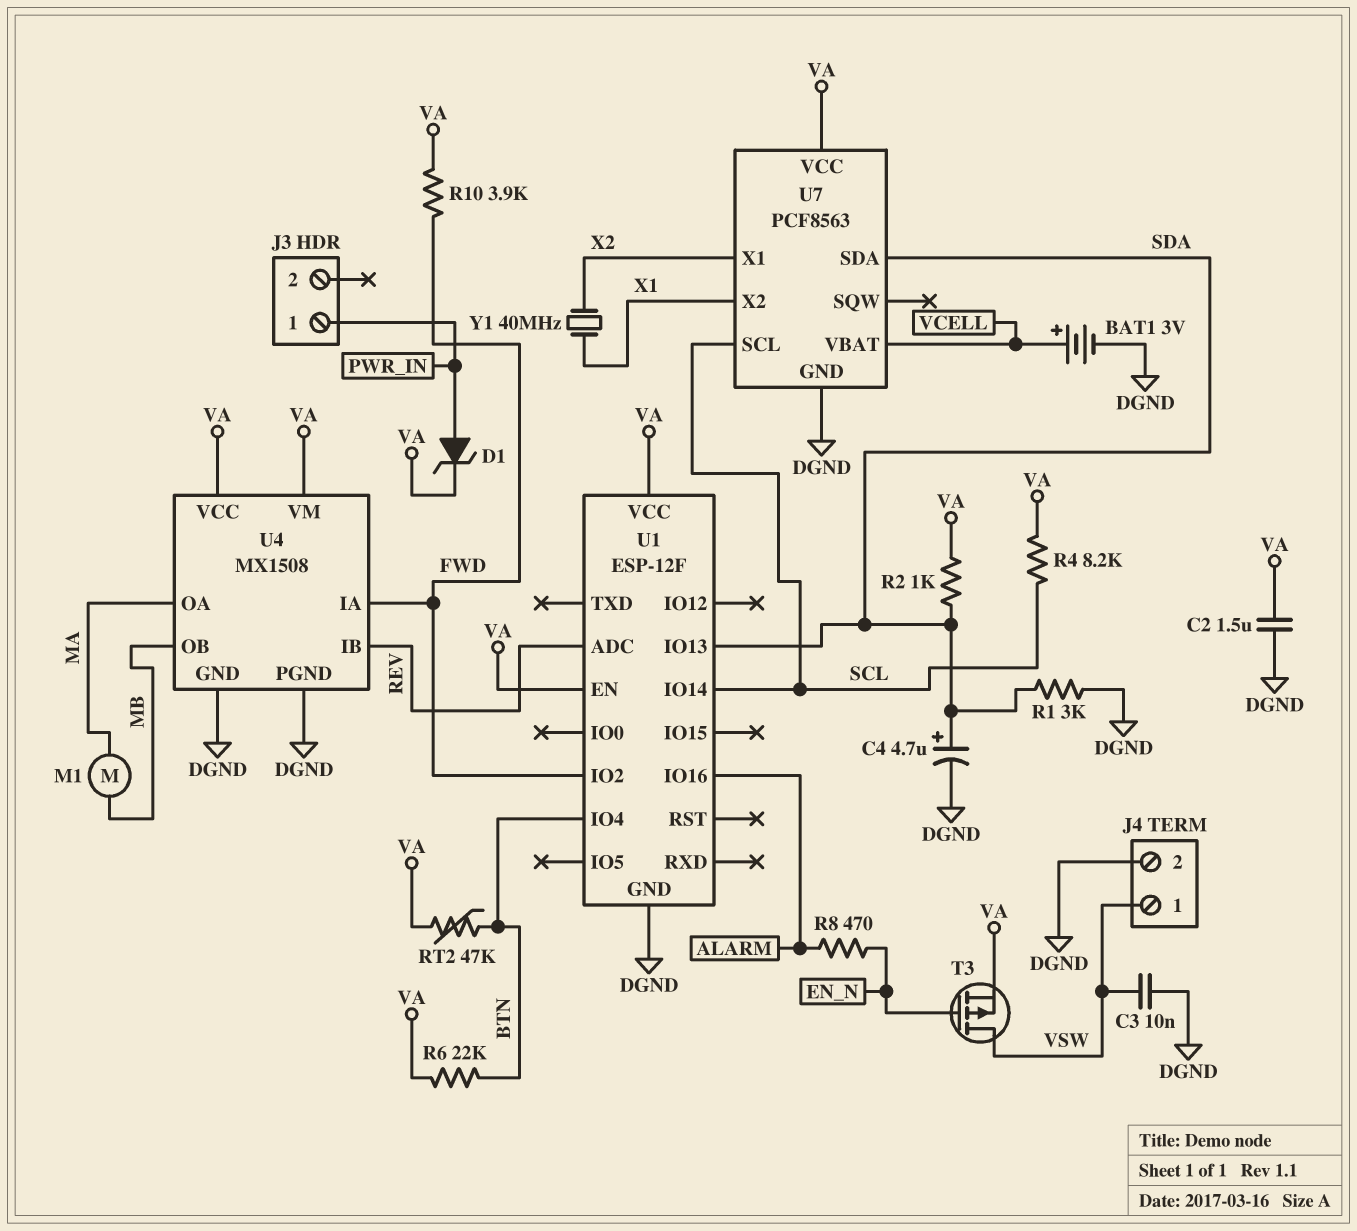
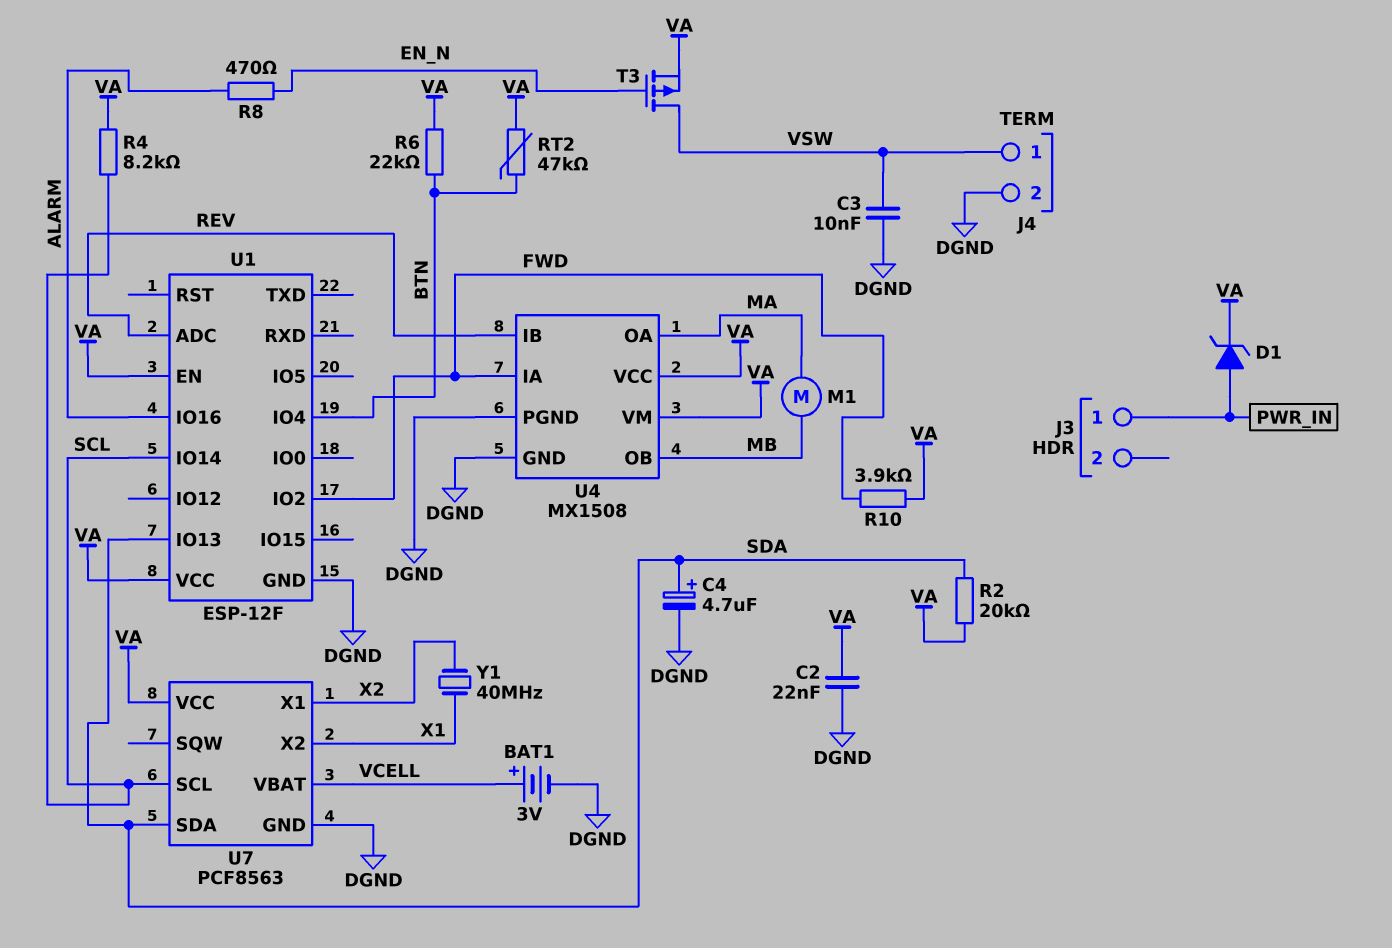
C2: 1.5uF (DGND, VA) -> 22nF (DGND, VA)
R1: 3k (DGND, SDA) -> none
R2: 1k (SDA, VA) -> 20k (SDA, VA)

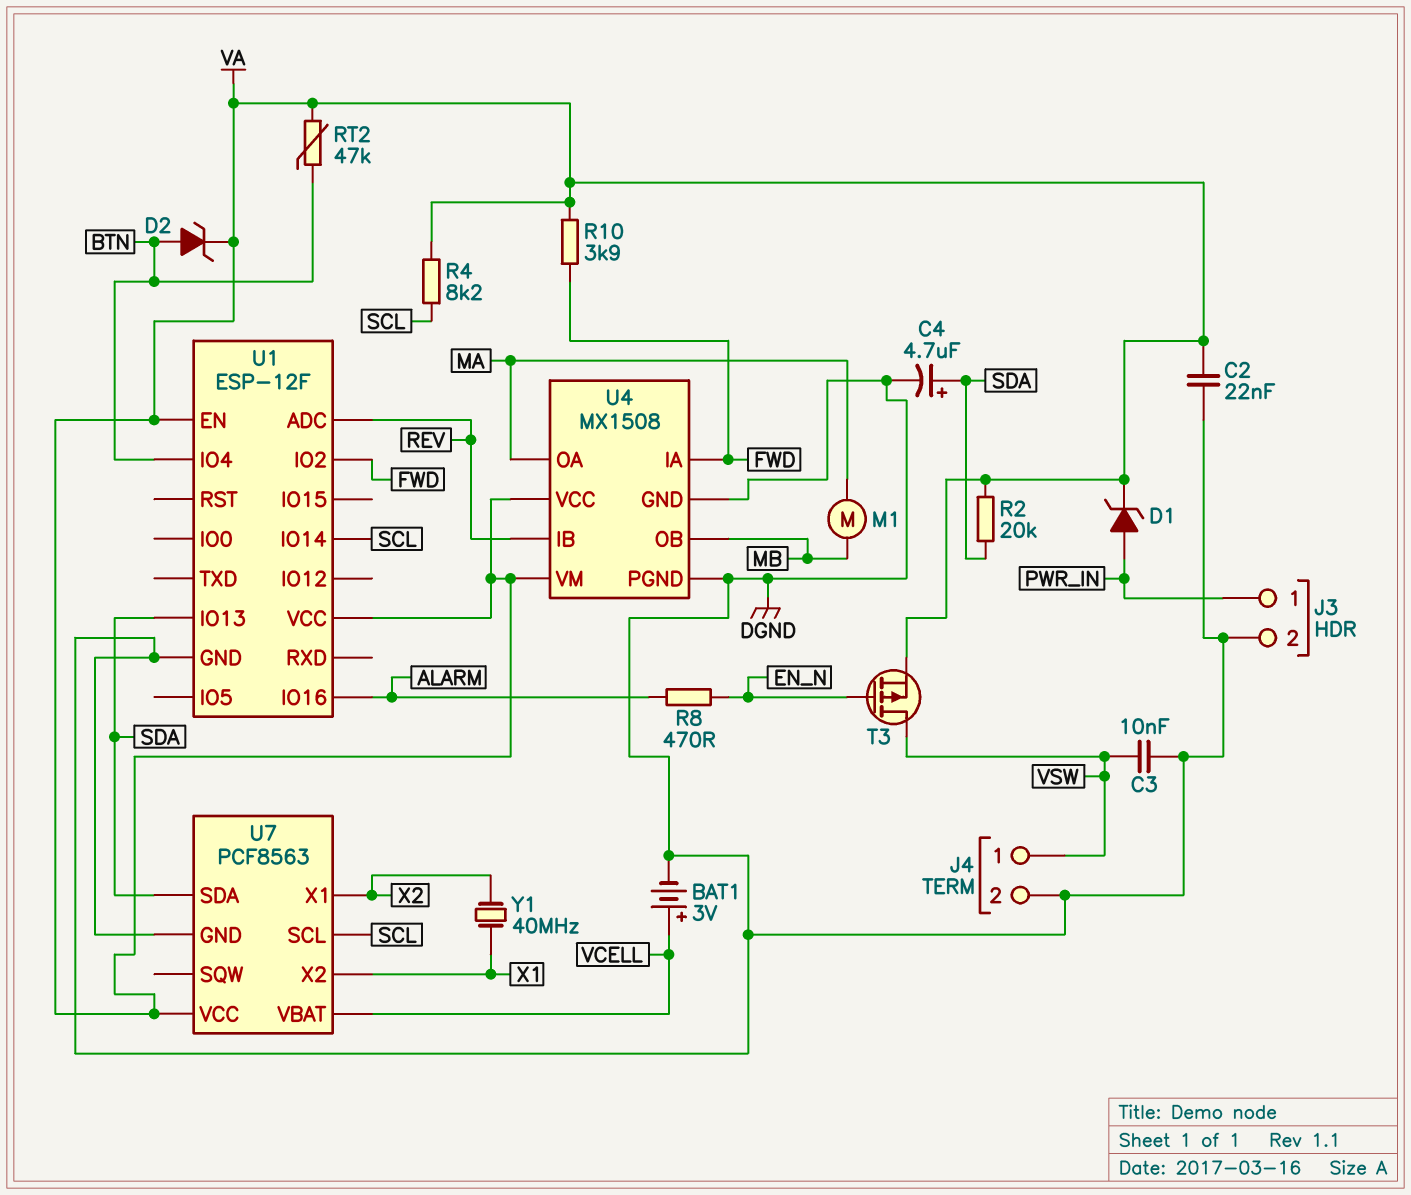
D2: none -> zener (A BTN, K VA)
J3 pin 2: none -> DGND
R6: 22k (BTN, VA) -> none

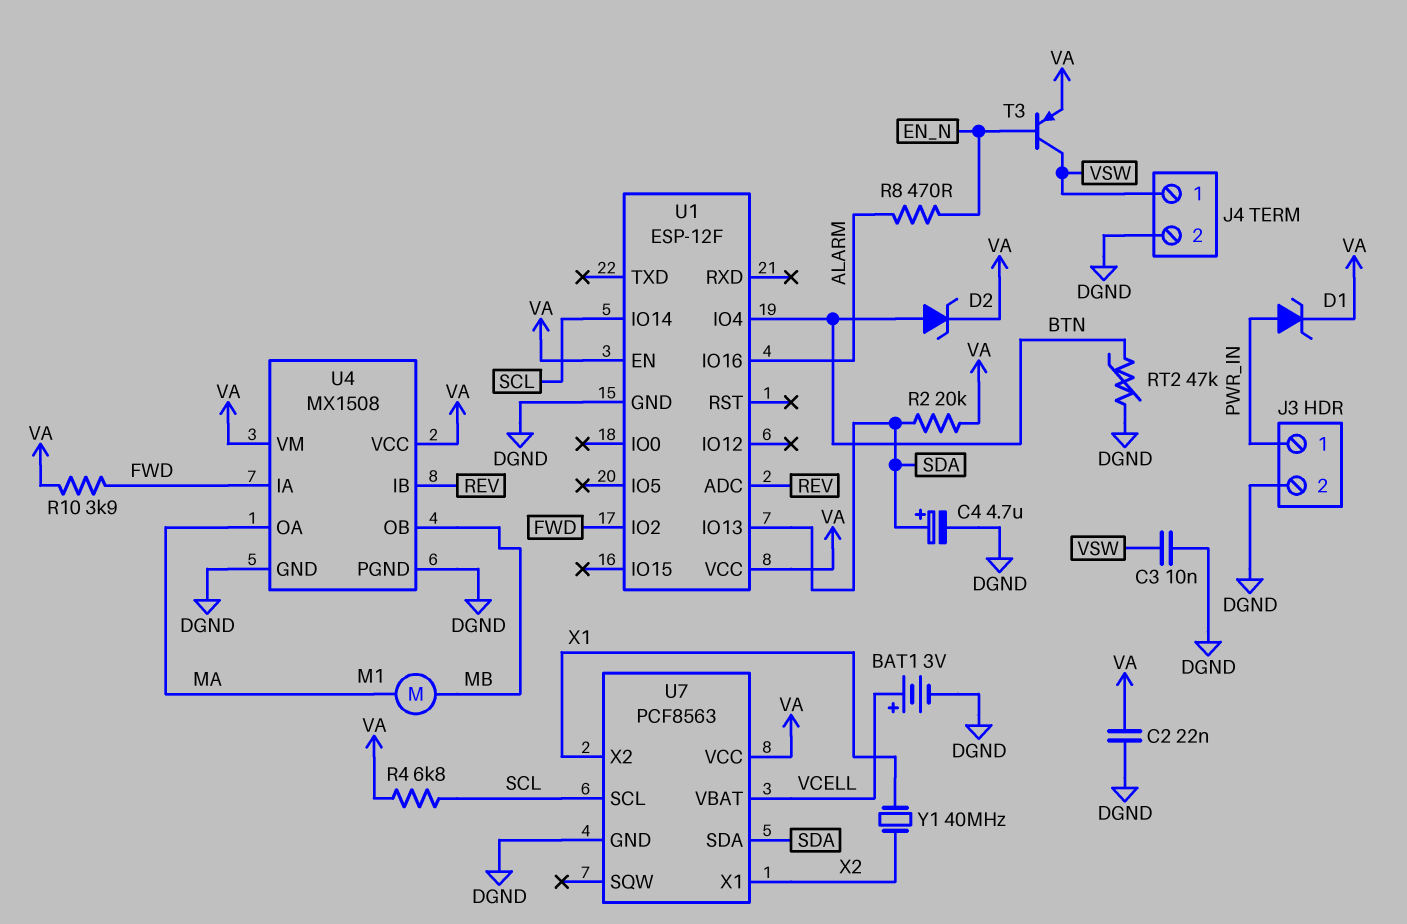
R4: 8.2k (SCL, VA) -> 6.8k (SCL, VA)
RT2: 47k (BTN, VA) -> 47k (BTN, DGND)
T3: PMOS (G EN_N, D VSW, S VA) -> PNP (B EN_N, C VSW, E VA)

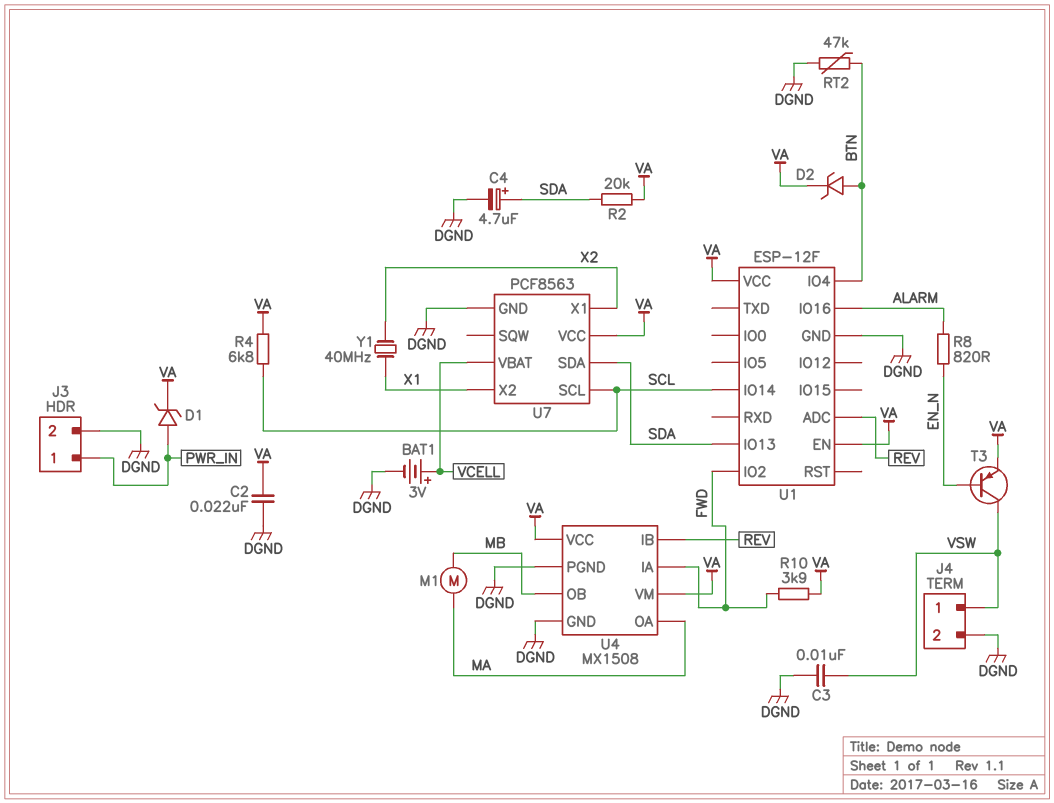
R8: 470 (ALARM, EN_N) -> 820 (ALARM, EN_N)

